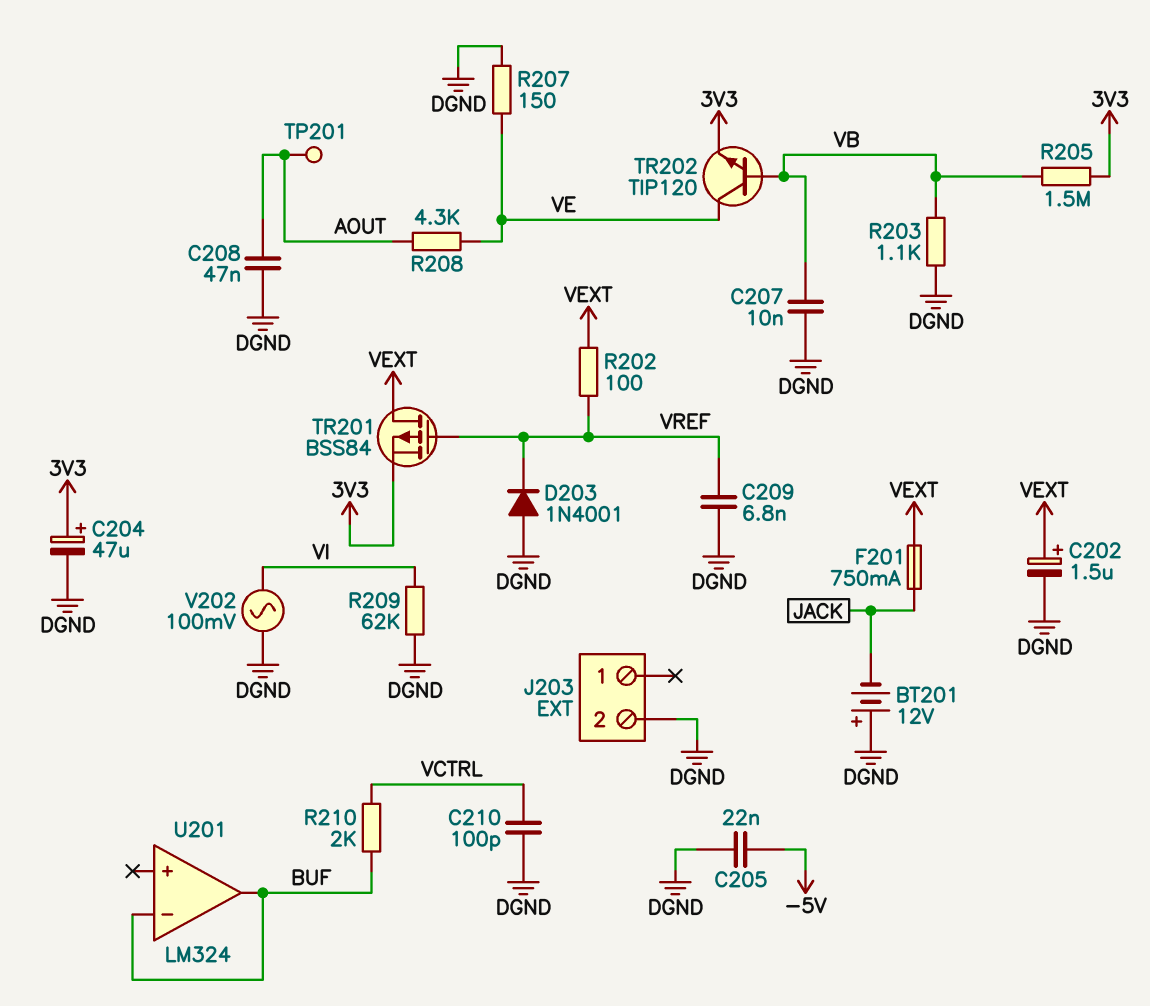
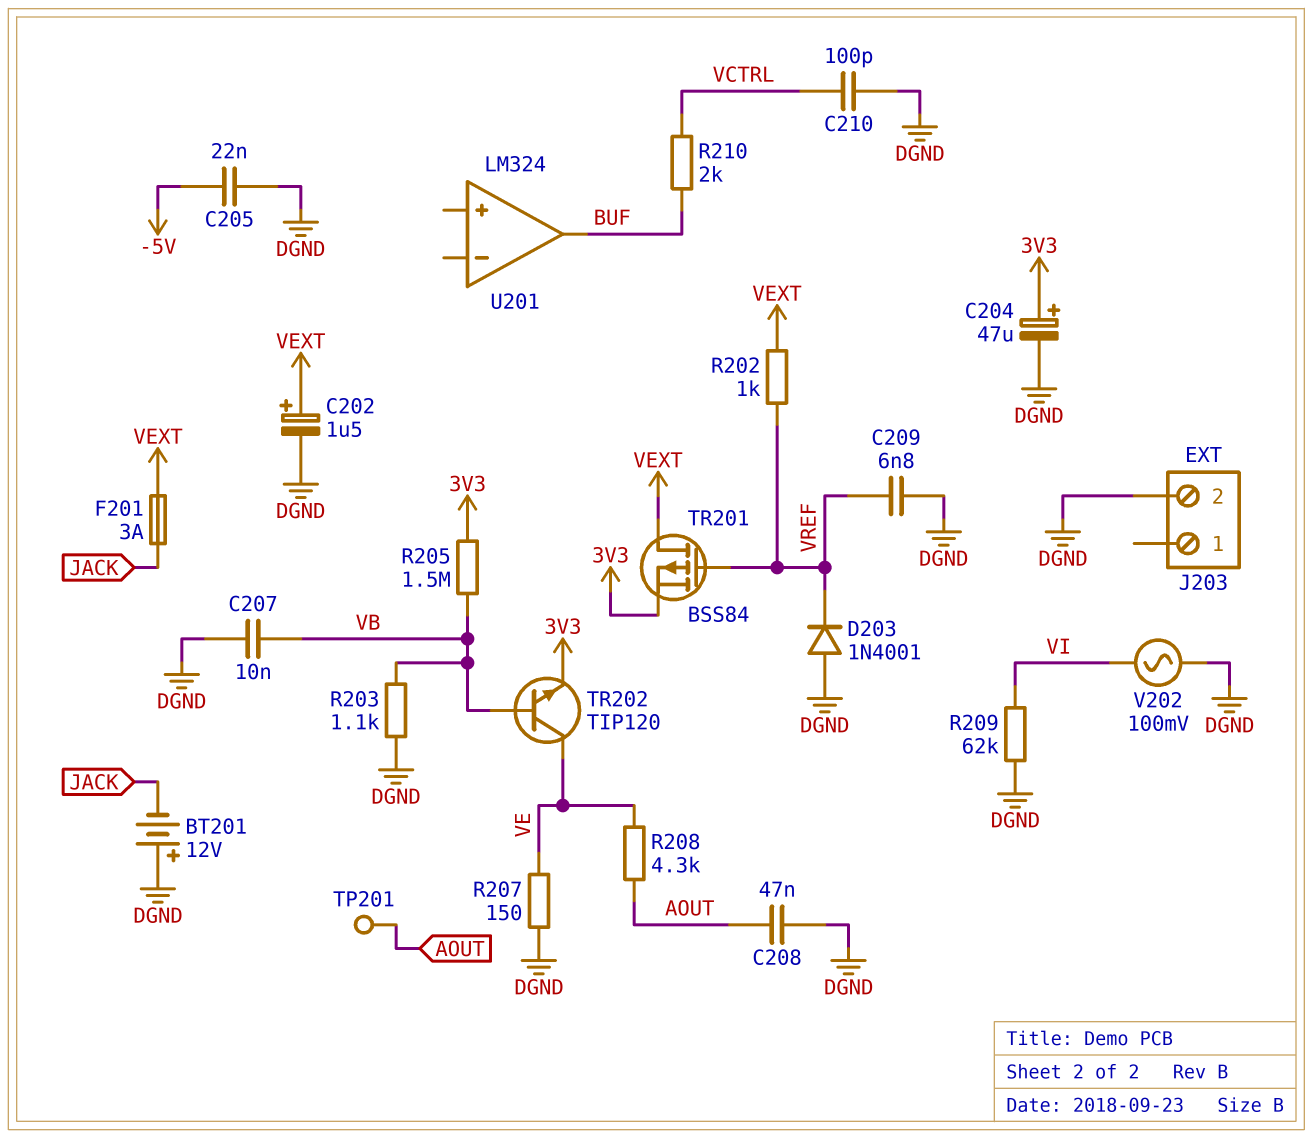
F201: 750mA (JACK, VEXT) -> 3A (JACK, VEXT)
R202: 100 (VEXT, VREF) -> 1k (VEXT, VREF)
U201 pin in-: BUF -> none

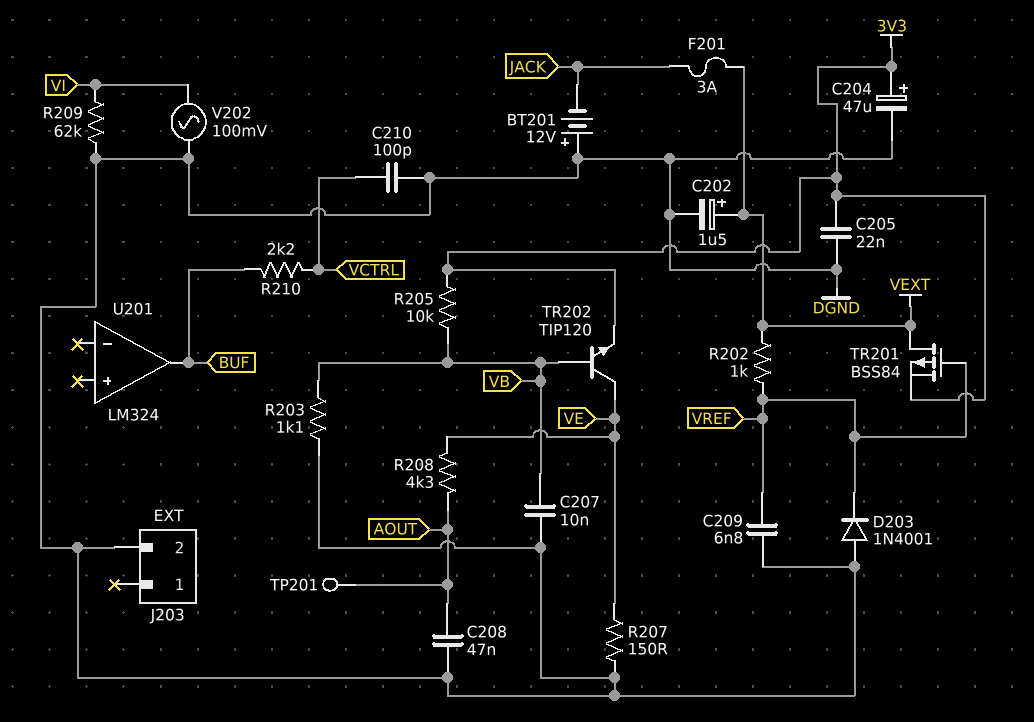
C205: 22nF (-5V, DGND) -> 22nF (3V3, DGND)
R205: 1.5M (3V3, VB) -> 10k (3V3, VB)
R210: 2k (BUF, VCTRL) -> 2.2k (BUF, VCTRL)

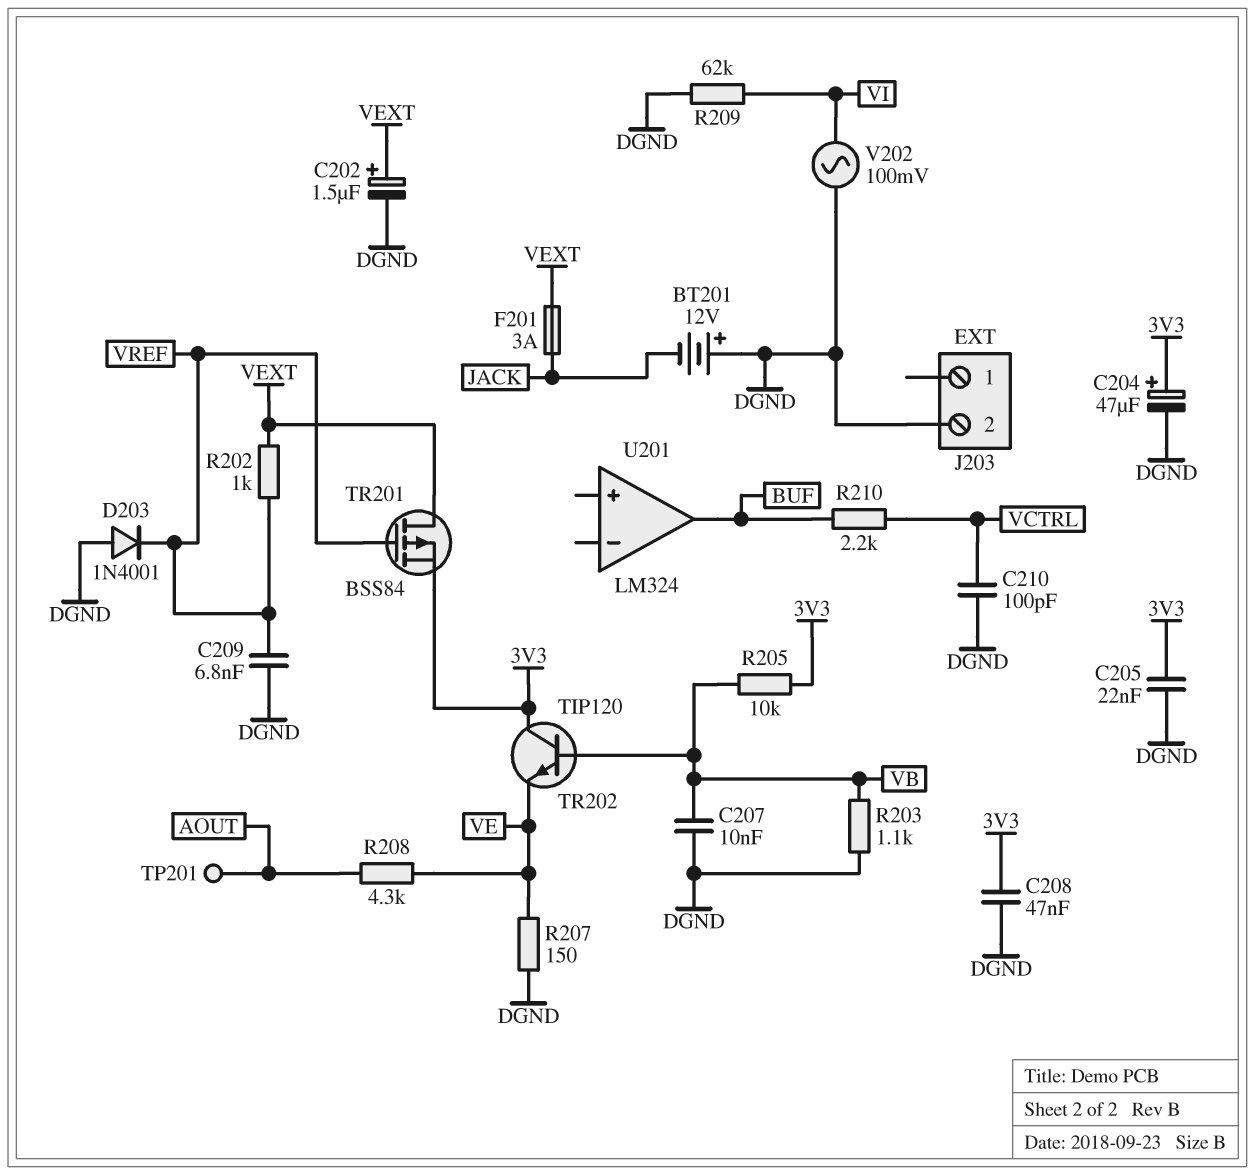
C208: 47nF (AOUT, DGND) -> 47nF (3V3, DGND)
TR202: NPN TIP120 (B VB, C VE, E 3V3) -> NPN TIP120 (B VB, C 3V3, E VE)

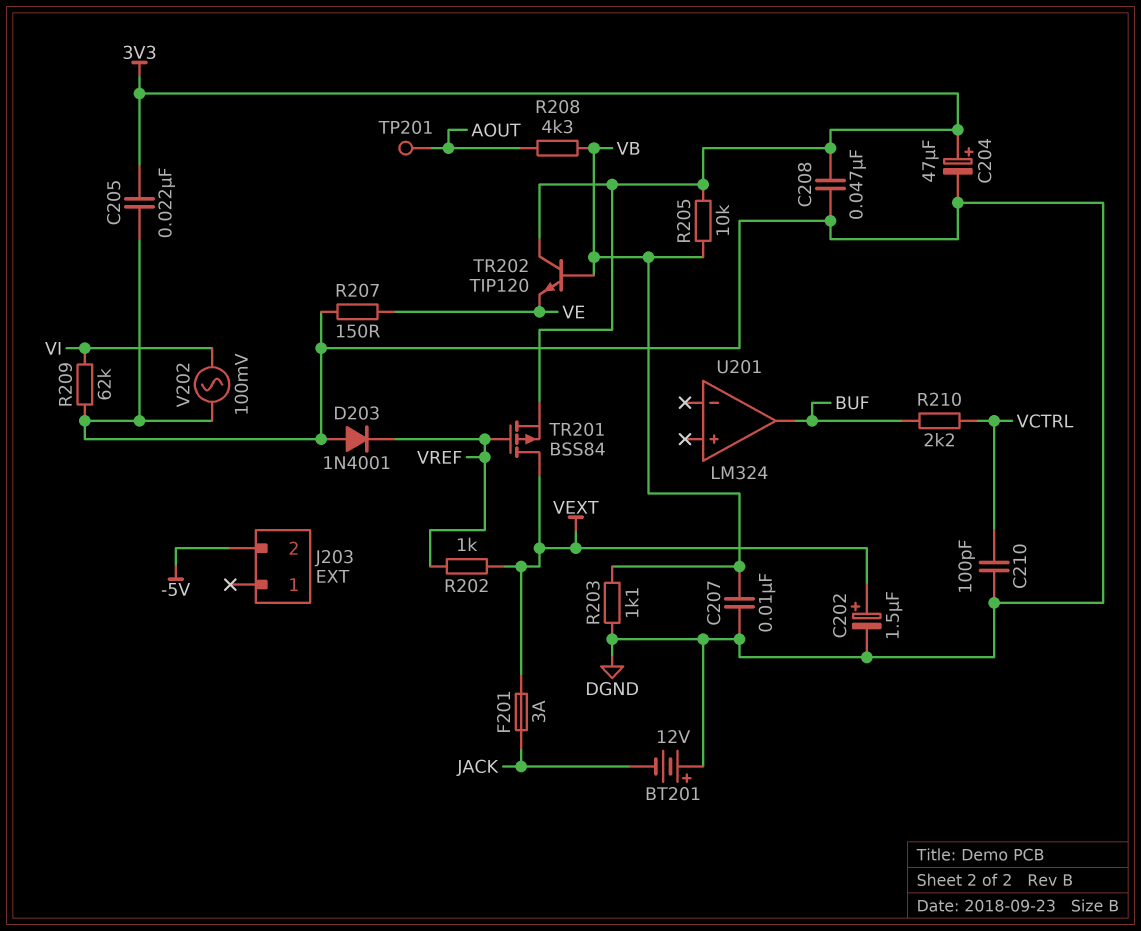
C209: 6.8nF (DGND, VREF) -> none
J203 pin 2: DGND -> -5V
R208: 4.3k (AOUT, VE) -> 4.3k (AOUT, VB)

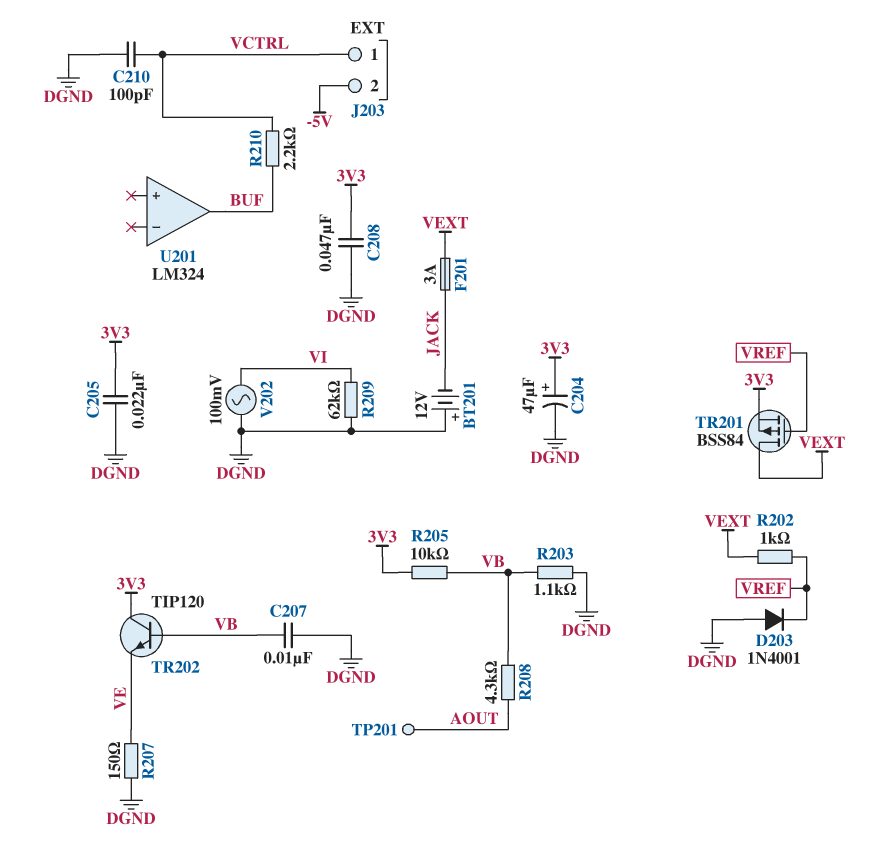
C202: 1.5uF (plus VEXT, minus DGND) -> none
J203 pin 1: none -> VCTRL

